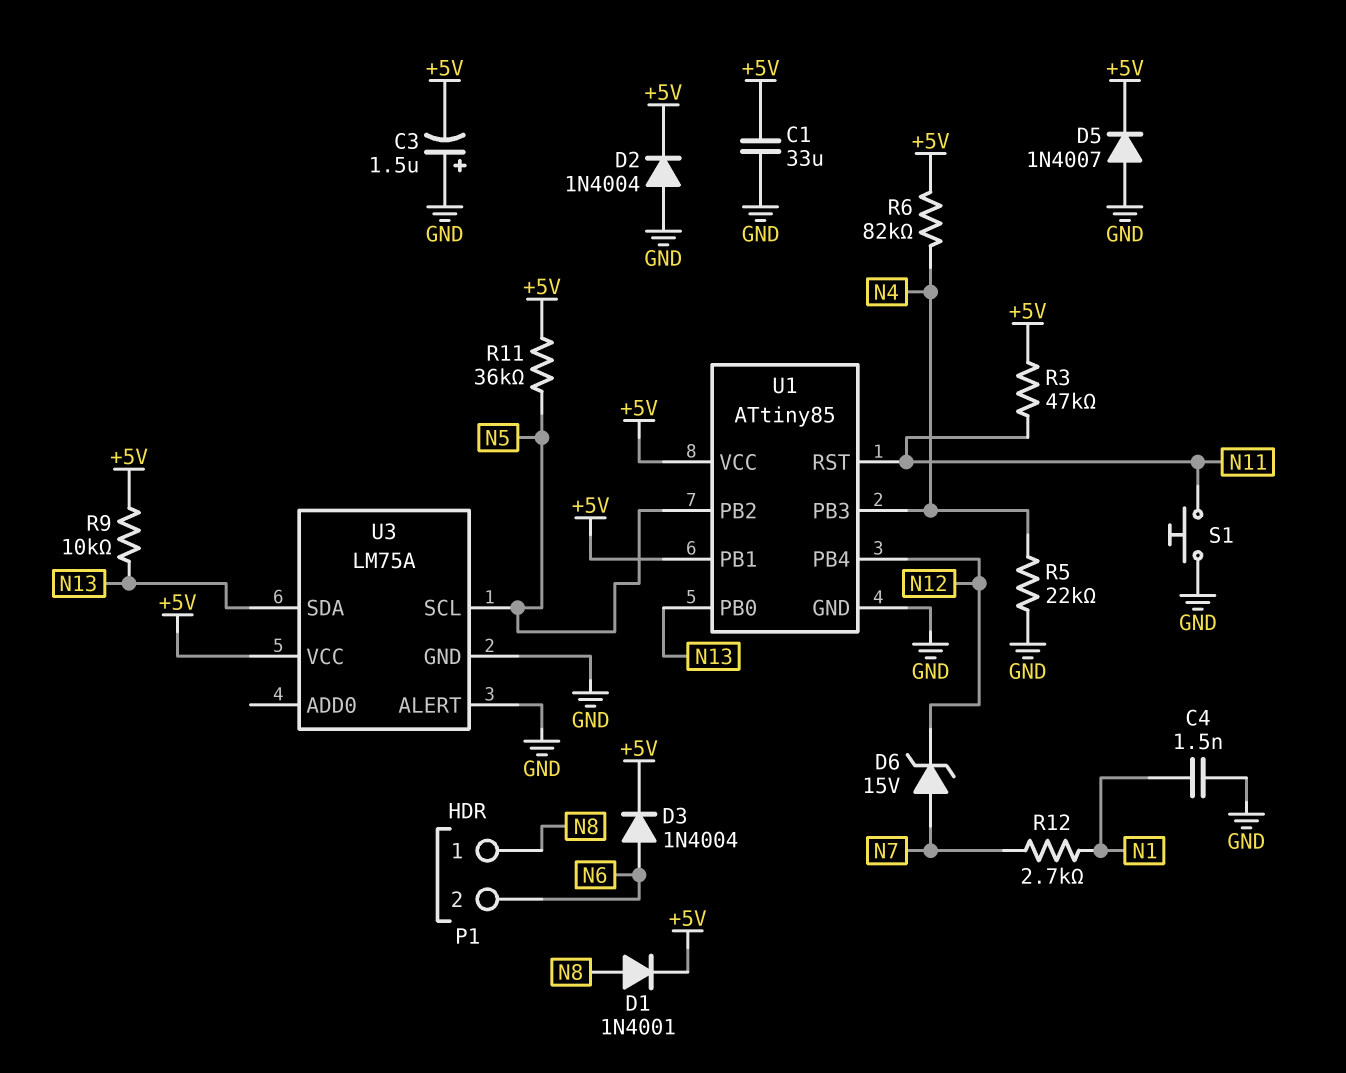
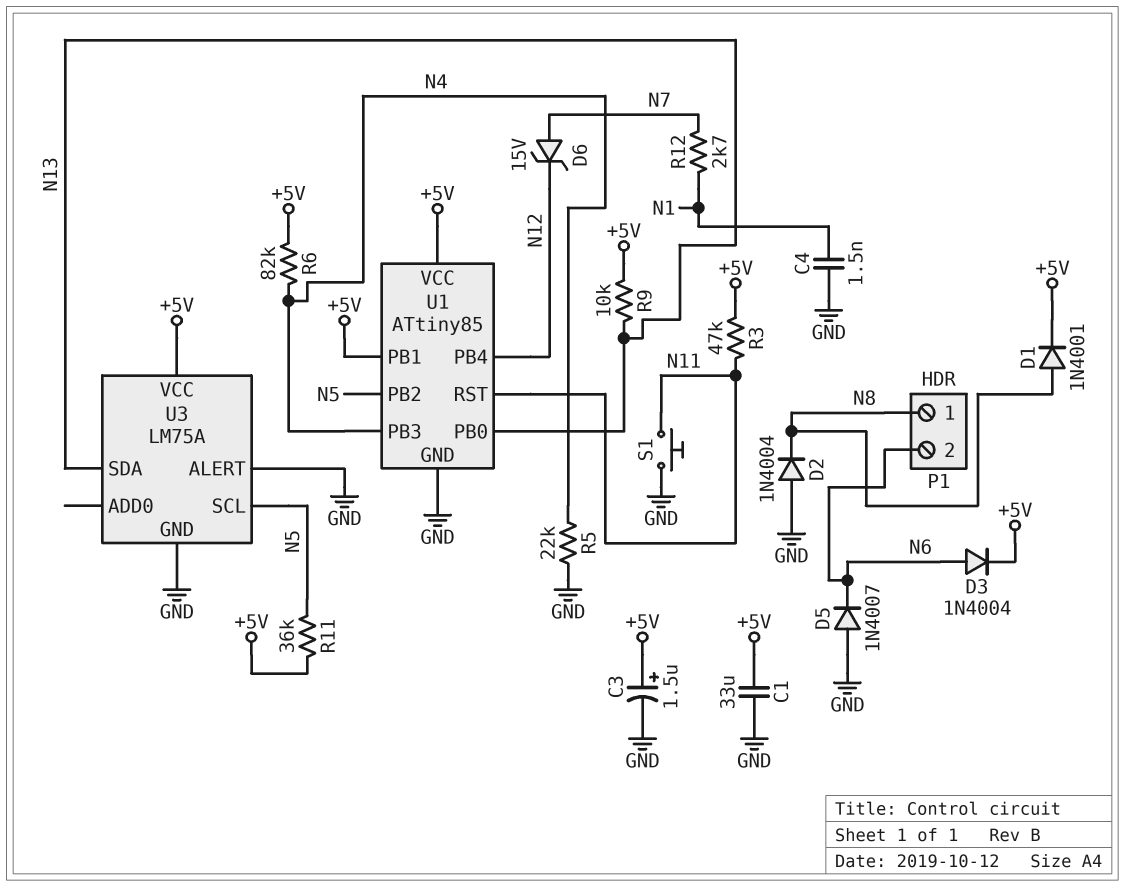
C3: 1.5uF (plus GND, minus +5V) -> 1.5uF (plus +5V, minus GND)
D2: diode 1N4004 (A GND, K +5V) -> diode 1N4004 (A GND, K N8)
D5: diode 1N4007 (A GND, K +5V) -> diode 1N4007 (A GND, K N6)

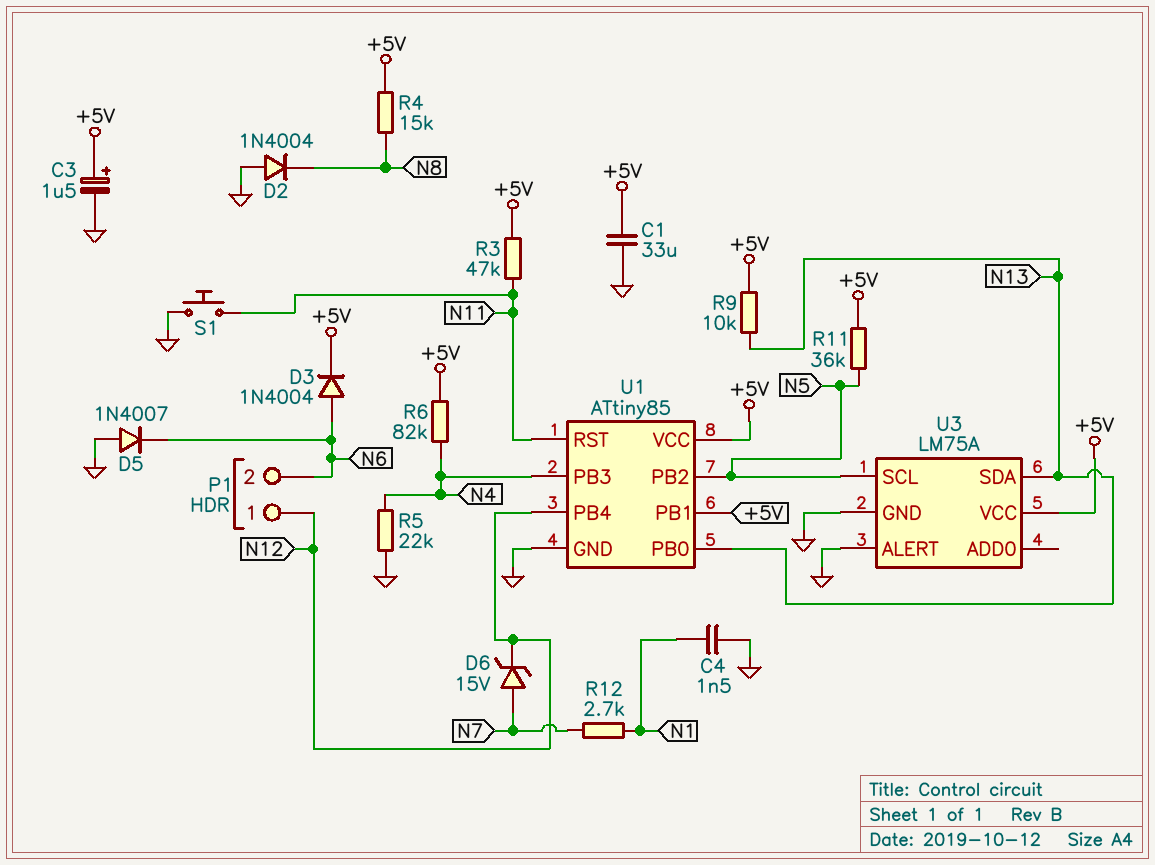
D1: diode 1N4001 (A N8, K +5V) -> none
P1 pin 1: N8 -> N12
R4: none -> 15k (+5V, N8)

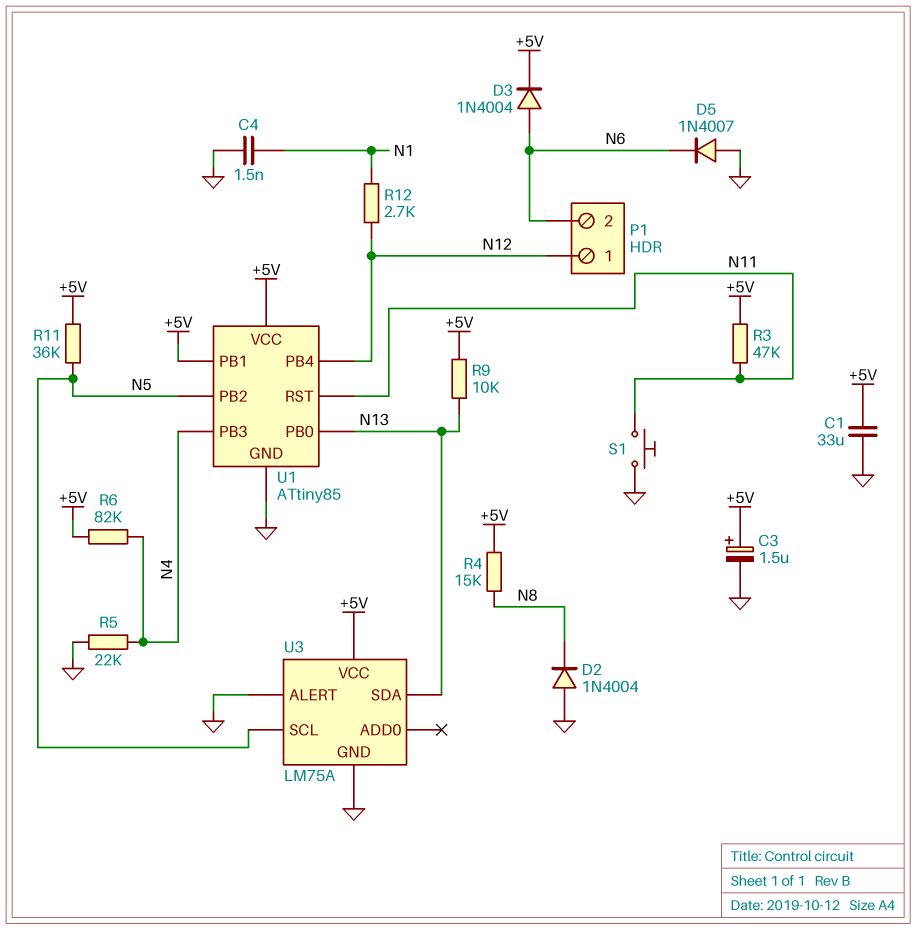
D6: zener 15V (A N7, K N12) -> none
R12: 2.7k (N1, N7) -> 2.7k (N1, N12)

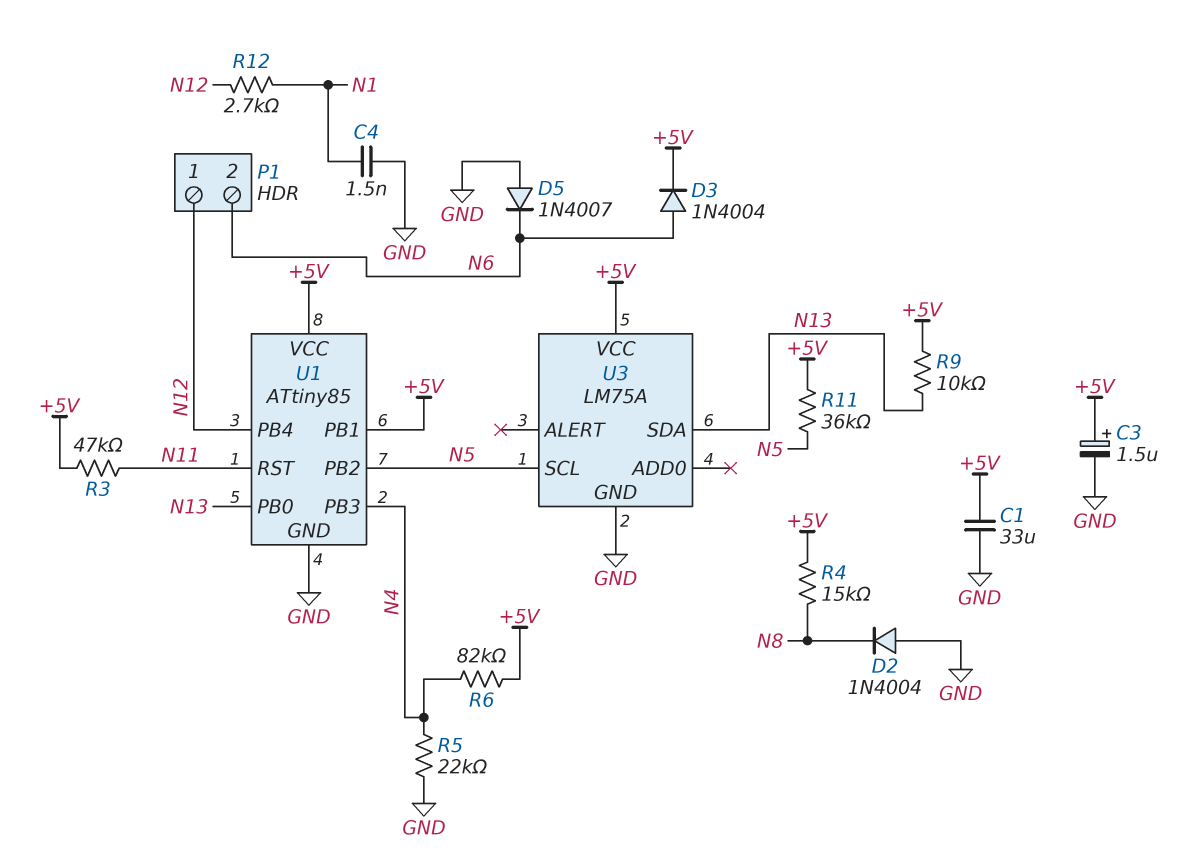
S1: button (GND, N11) -> none
U3 pin ALERT: GND -> none

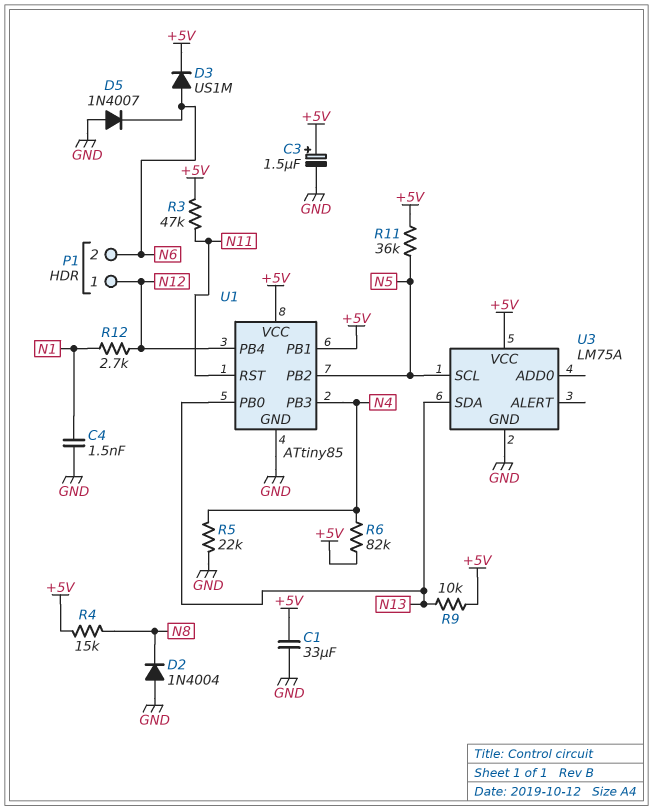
D3: diode 1N4004 (A N6, K +5V) -> diode US1M (A N6, K +5V)

